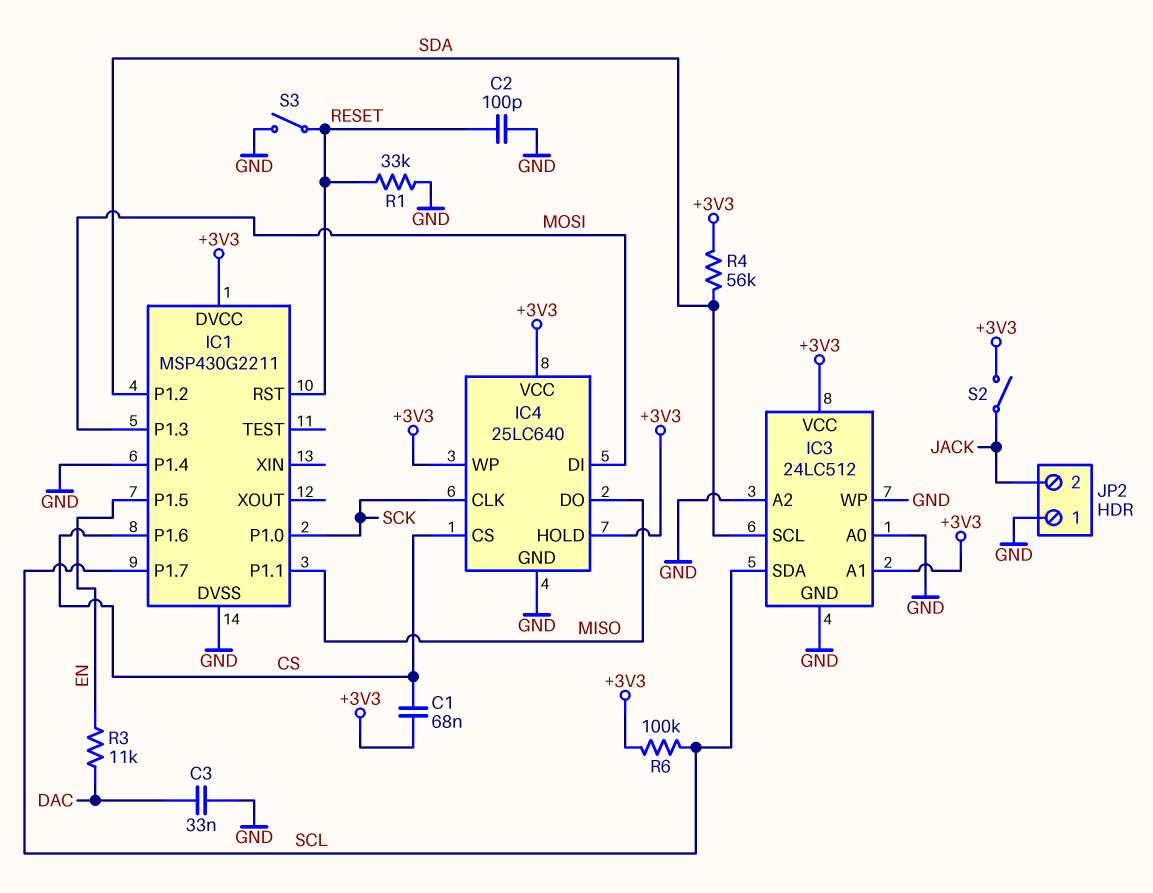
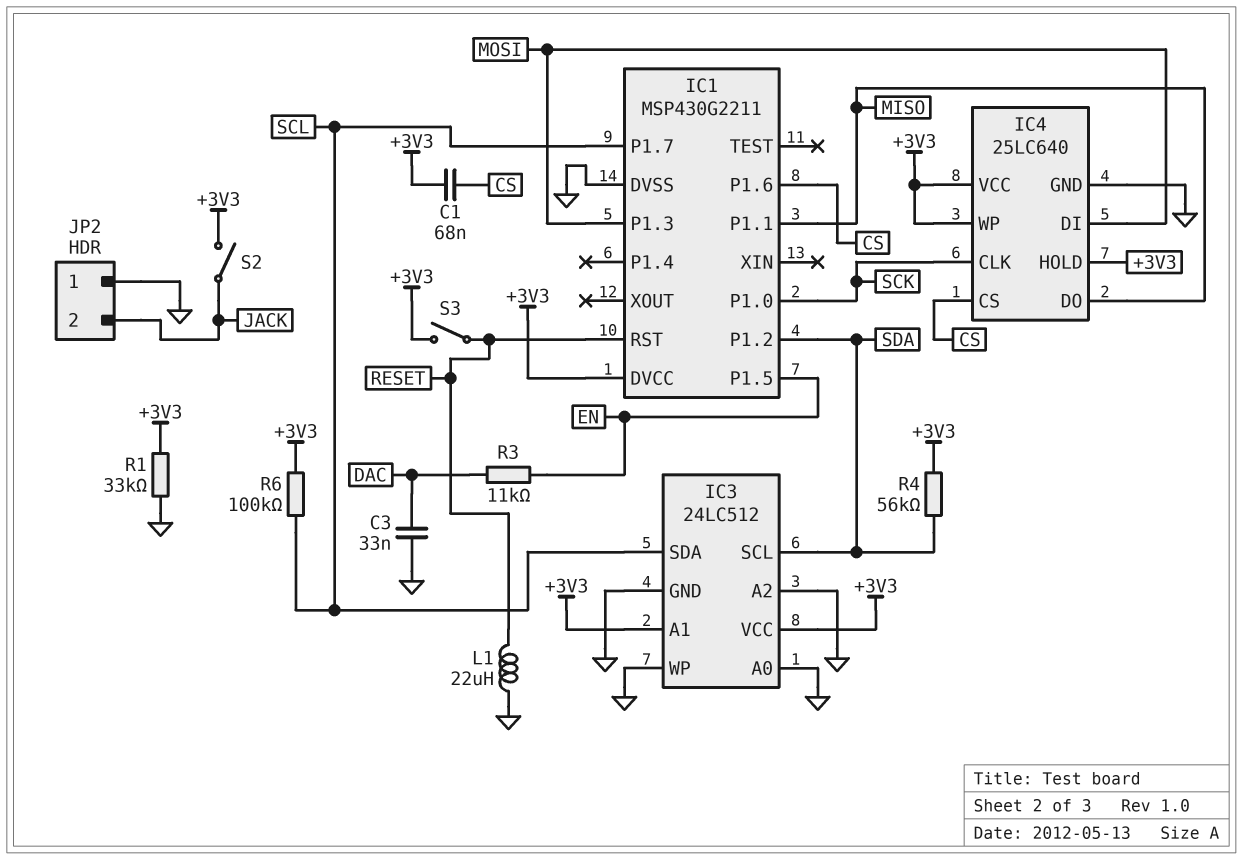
C2: 100pF (GND, RESET) -> none
IC1 pin P1.4: GND -> none
L1: none -> 22uH (GND, RESET)
R1: 33k (GND, RESET) -> 33k (+3V3, GND)
S3: switch (GND, RESET) -> switch (+3V3, RESET)

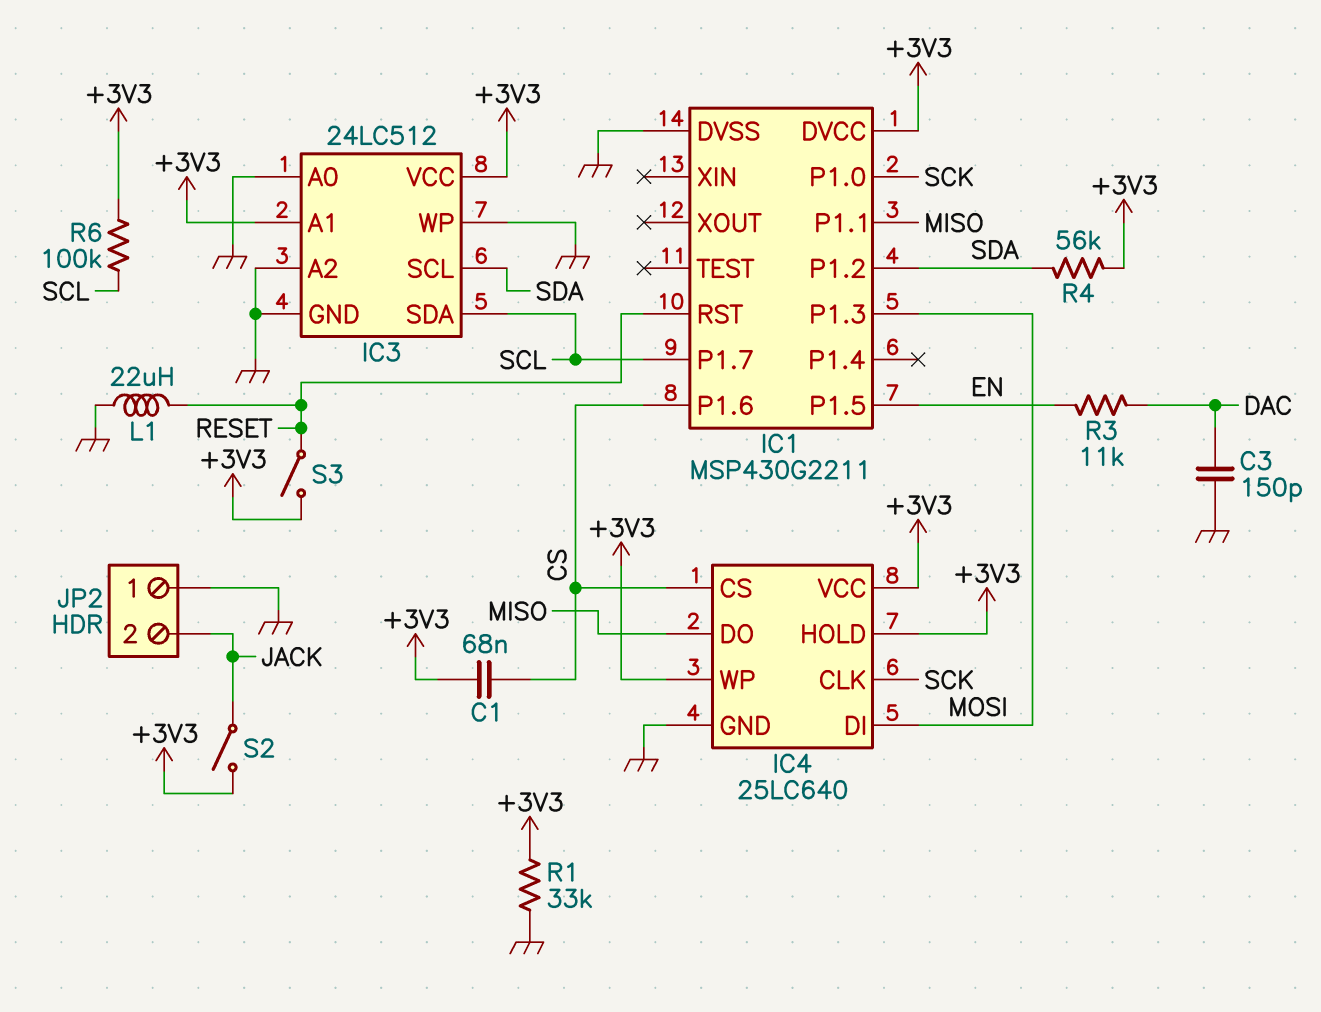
C3: 33nF (DAC, GND) -> 150pF (DAC, GND)

